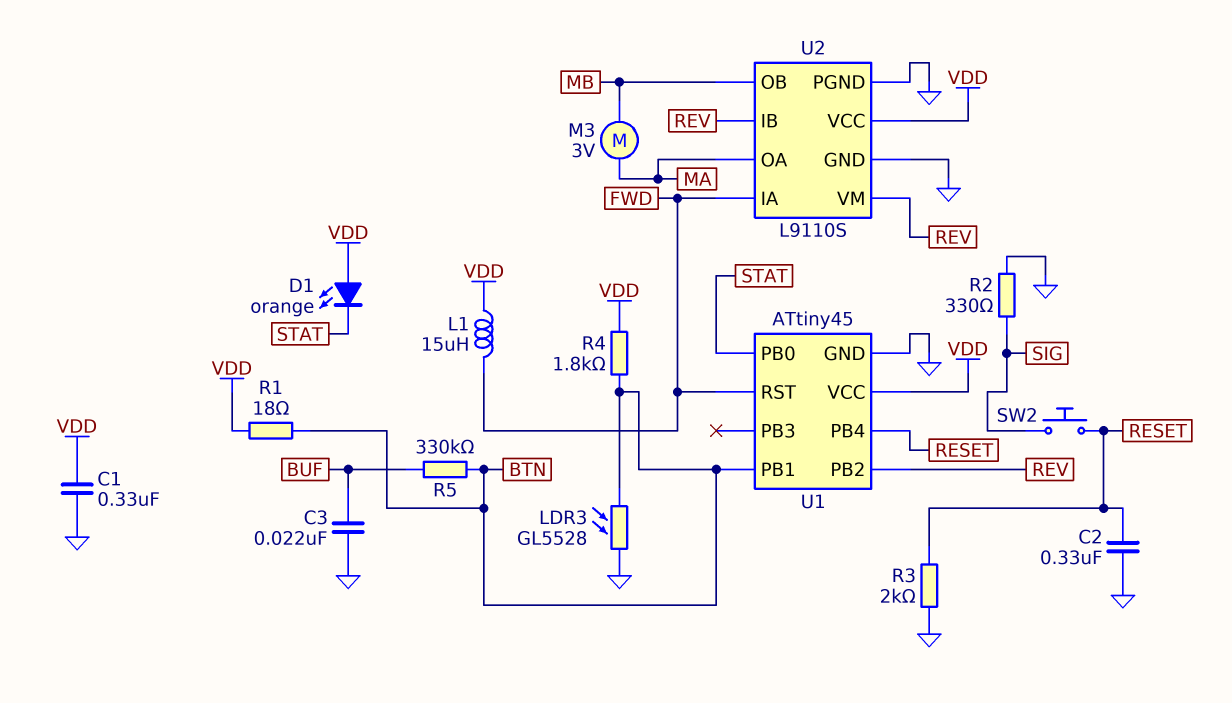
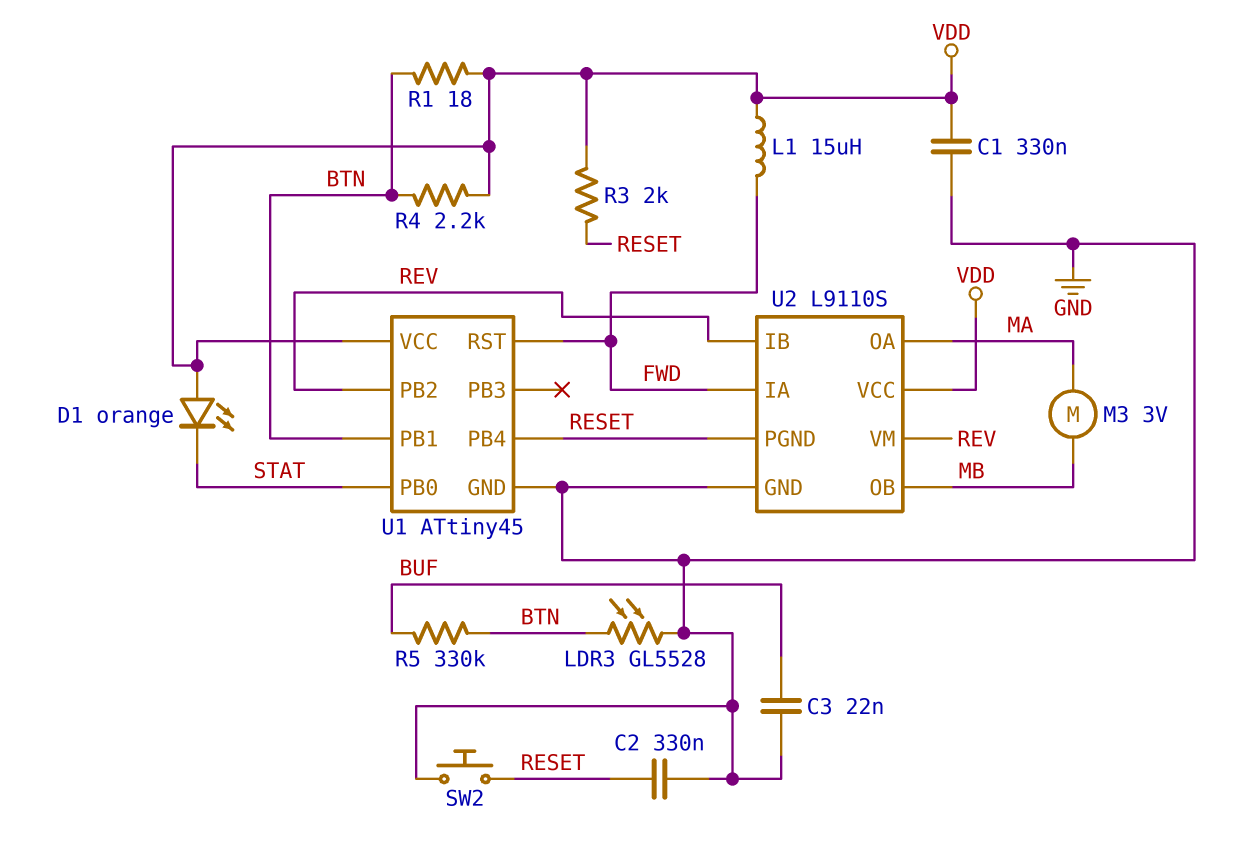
R2: 330 (GND, SIG) -> none
R3: 2k (GND, RESET) -> 2k (RESET, VDD)
R4: 1.8k (BTN, VDD) -> 2.2k (BTN, VDD)
SW2: button (RESET, SIG) -> button (GND, RESET)
U2 pin PGND: GND -> RESET

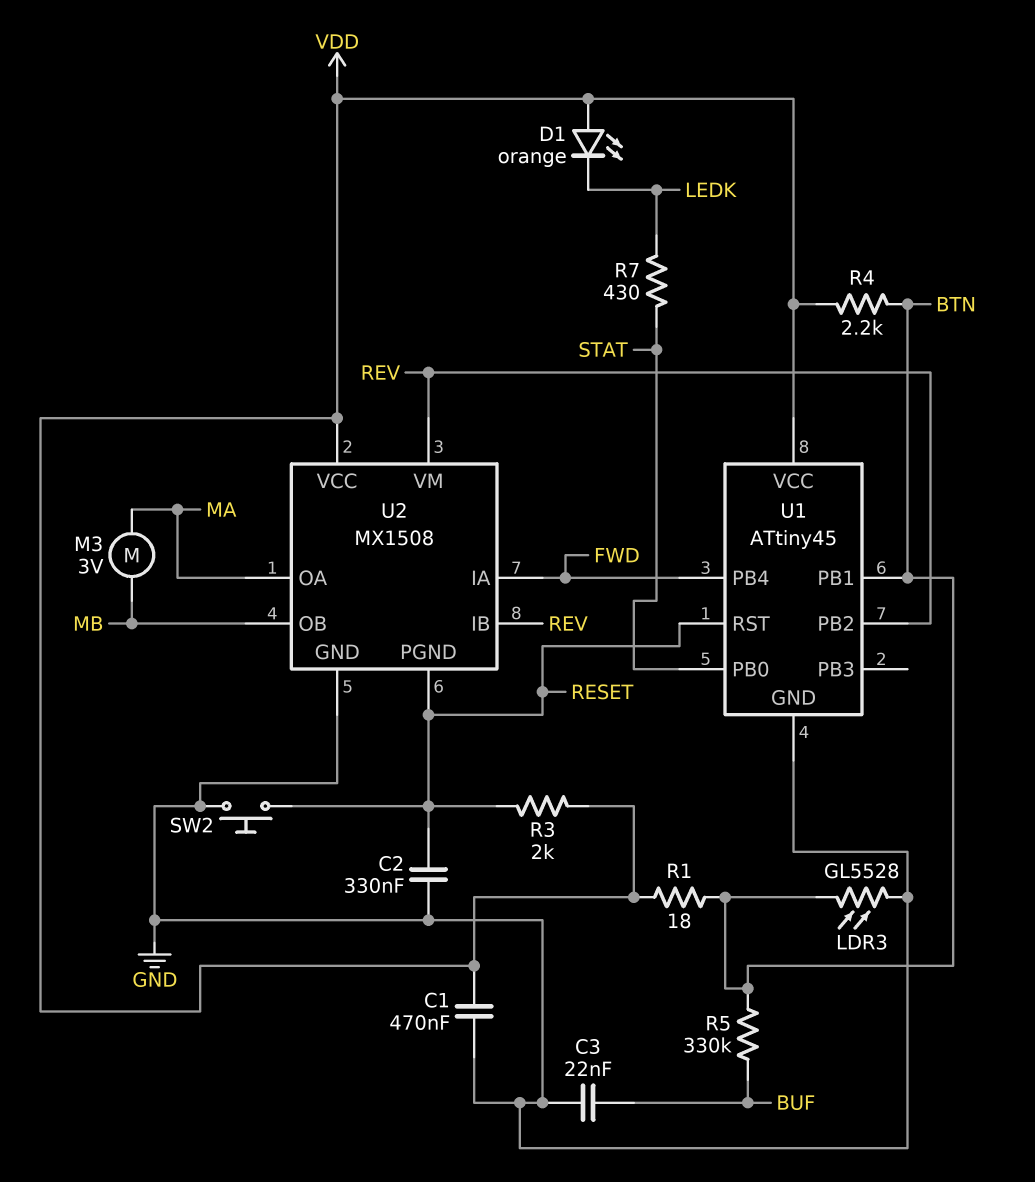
C1: 330nF (GND, VDD) -> 470nF (GND, VDD)
D1: LED orange (A VDD, K STAT) -> LED orange (A VDD, K LEDK)
L1: 15uH (FWD, VDD) -> none
R7: none -> 430 (LEDK, STAT)
U1 pin PB4: RESET -> FWD
U1 pin RST: FWD -> RESET
U2: L9110S -> MX1508

